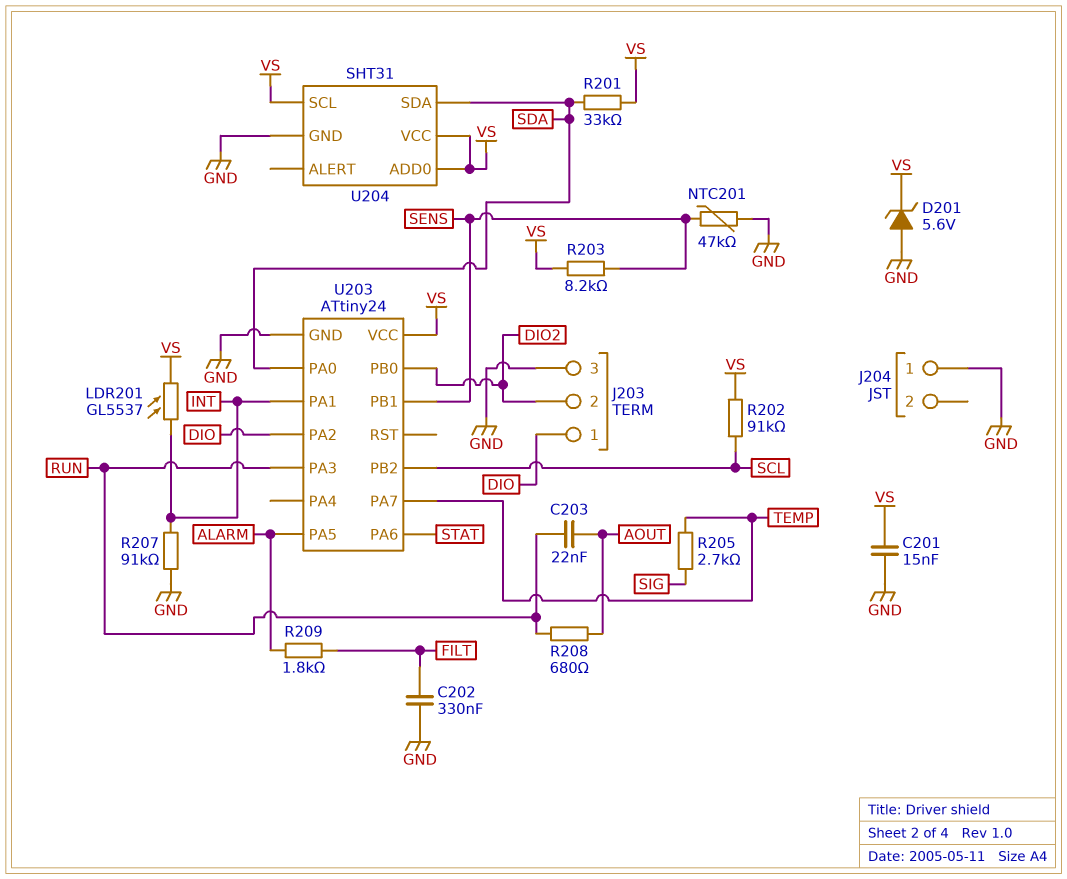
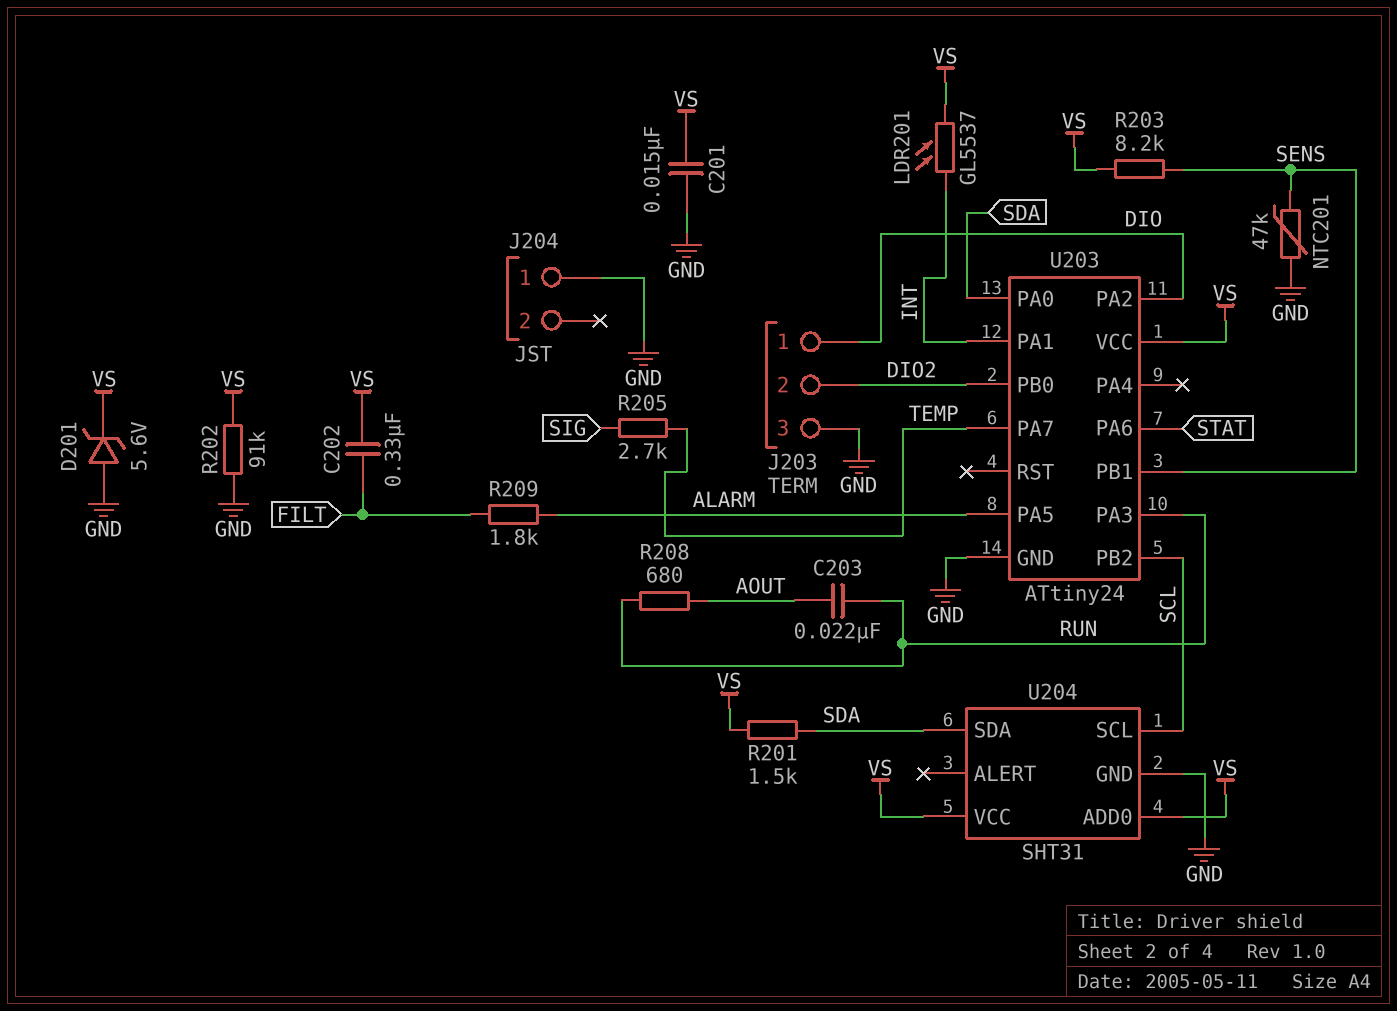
C202: 330nF (FILT, GND) -> 330nF (FILT, VS)
R201: 33k (SDA, VS) -> 1.5k (SDA, VS)
R202: 91k (SCL, VS) -> 91k (GND, VS)
R207: 91k (GND, INT) -> none
U204 pin SCL: VS -> SCL

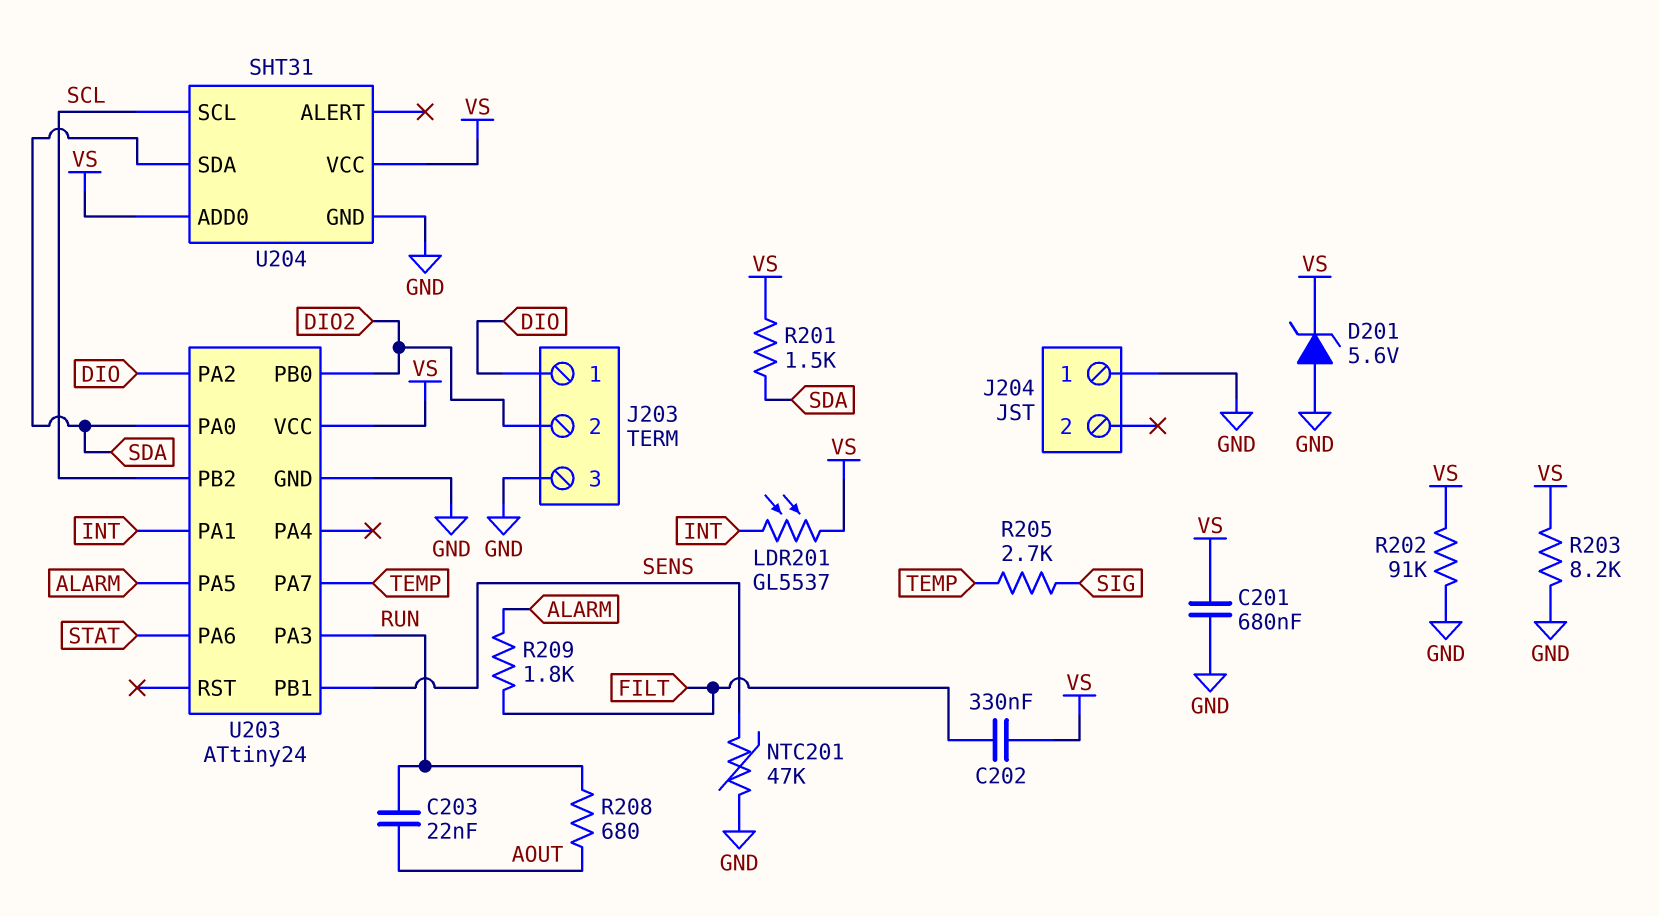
C201: 15nF (GND, VS) -> 680nF (GND, VS)
R203: 8.2k (SENS, VS) -> 8.2k (GND, VS)

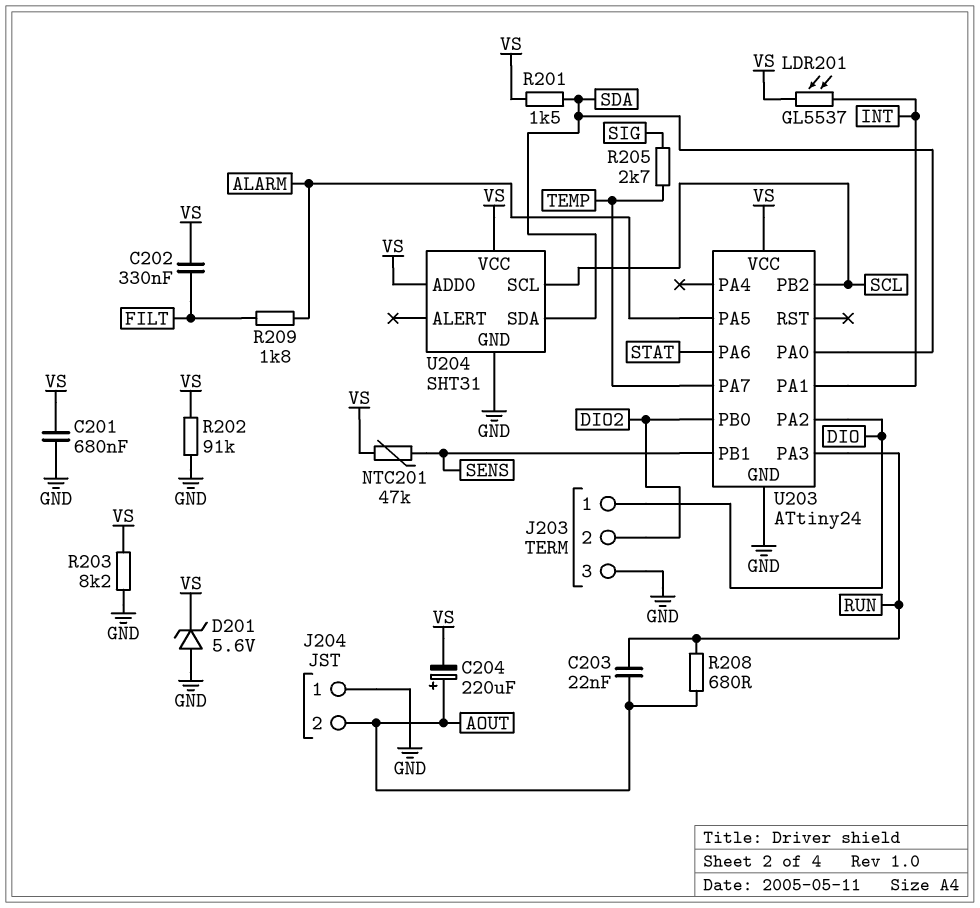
C204: none -> 220uF (plus AOUT, minus VS)
J204 pin 2: none -> AOUT
NTC201: 47k (GND, SENS) -> 47k (SENS, VS)

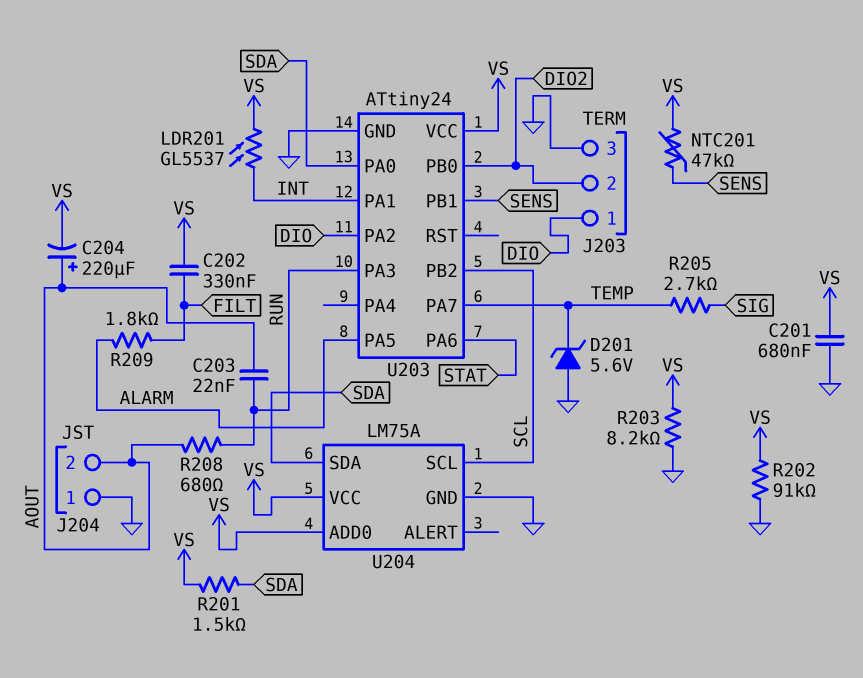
D201: zener 5.6V (A GND, K VS) -> zener 5.6V (A GND, K TEMP)
U204: SHT31 -> LM75A

